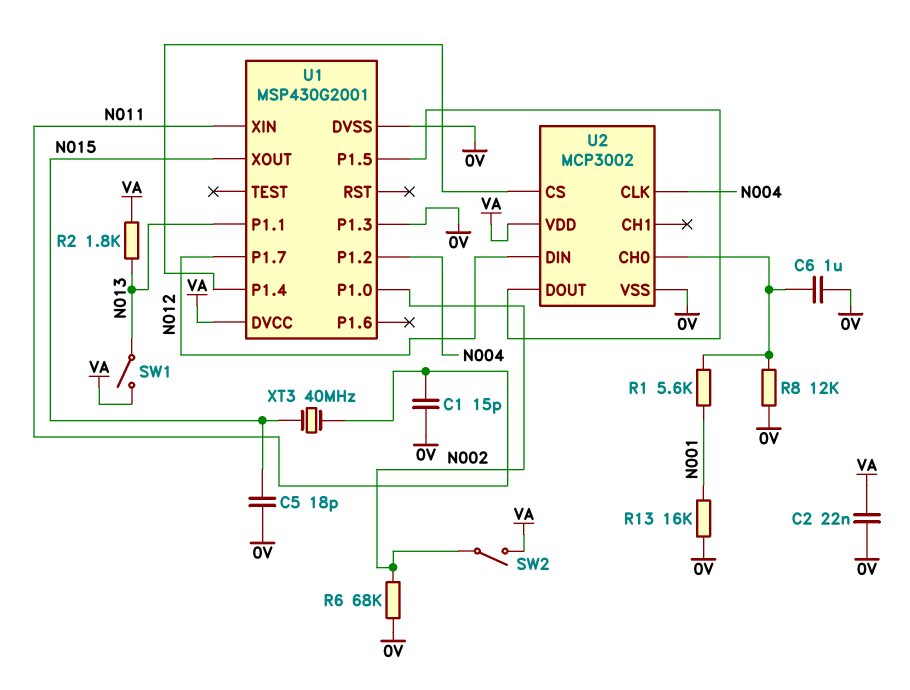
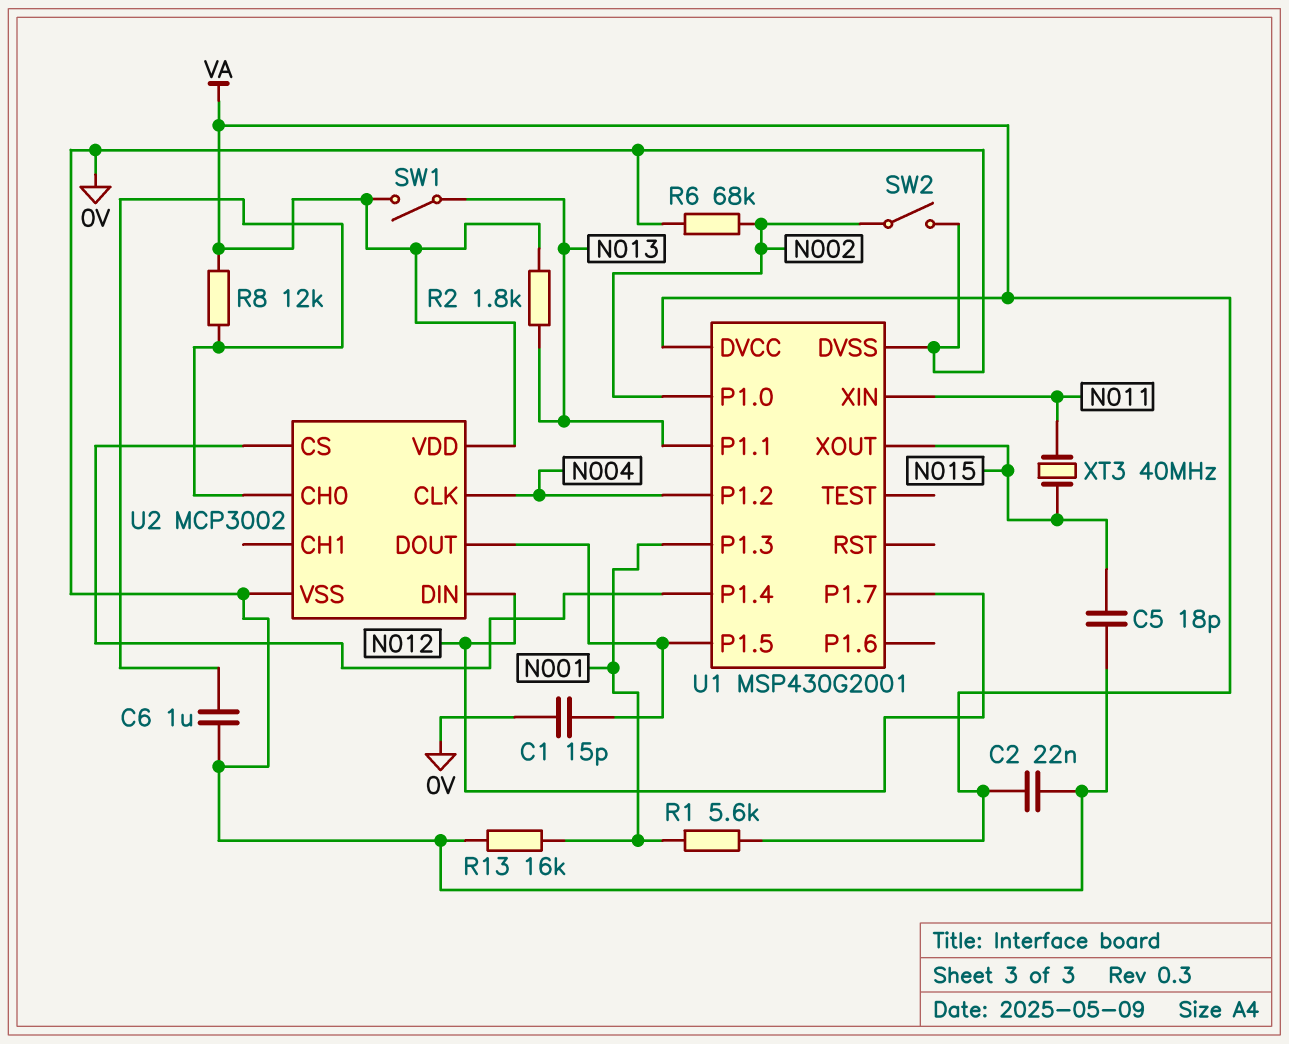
C1: 15pF (0V, N011) -> 15pF (0V, U1/P1.5)
R1: 5.6k (N001, U2/CH0) -> 5.6k (N001, VA)
R8: 12k (0V, U2/CH0) -> 12k (U2/CH0, VA)
SW2: switch (N002, VA) -> switch (0V, N002)
U1 pin P1.3: 0V -> N001

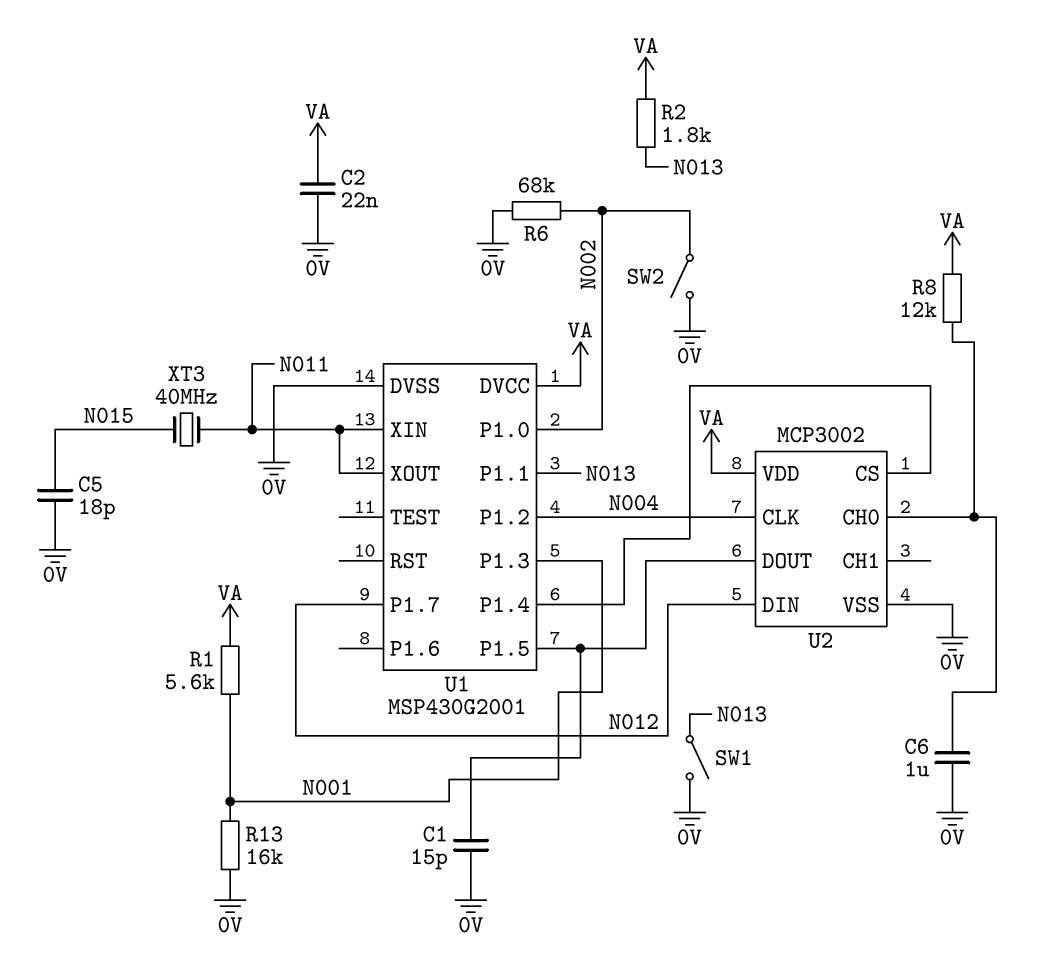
SW1: switch (N013, VA) -> switch (0V, N013)
U1 pin XOUT: N015 -> N011

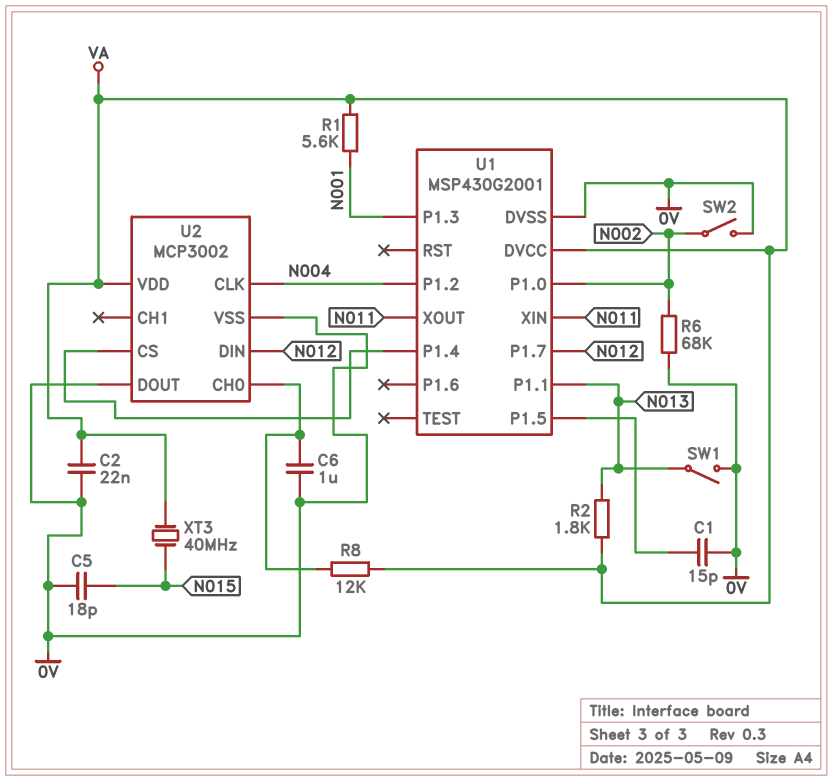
R13: 16k (0V, N001) -> none
U2 pin DOUT: U1/P1.5 -> 0V
XT3: 40MHz (N011, N015) -> 40MHz (N015, VA)

